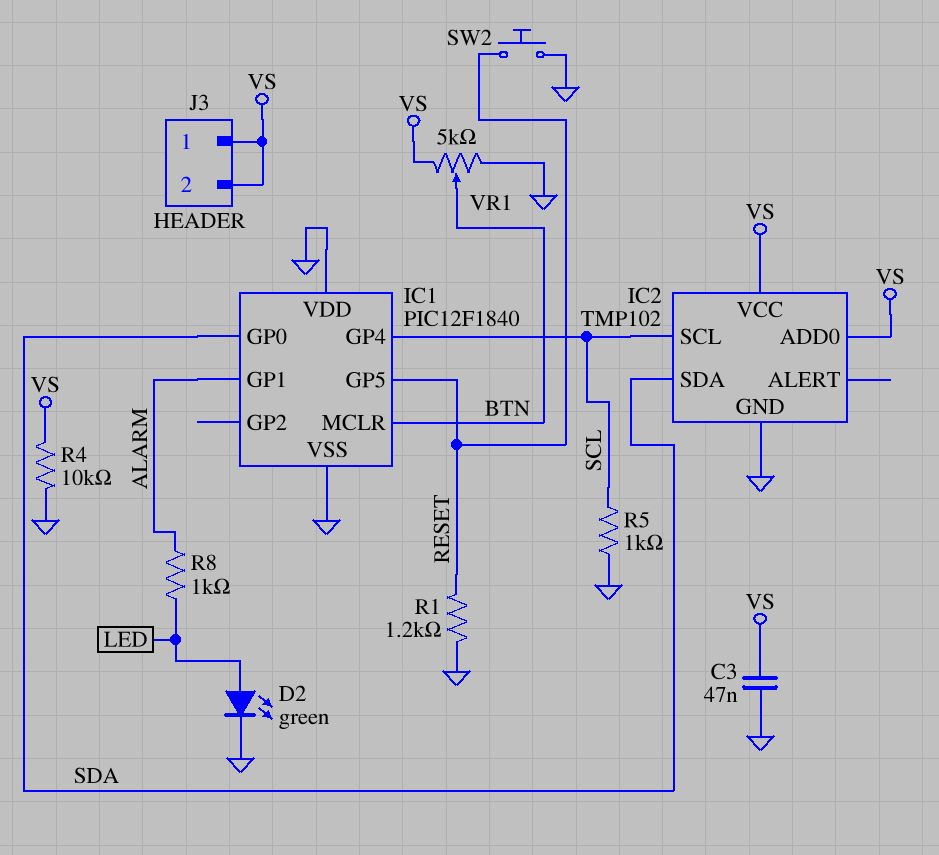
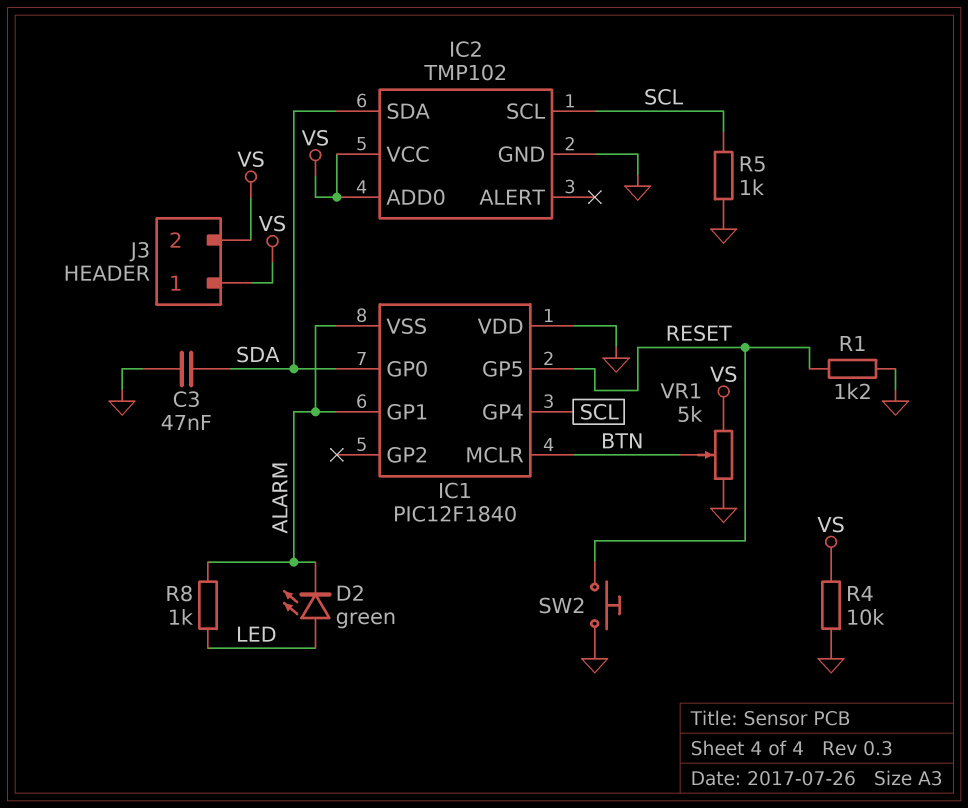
C3: 47nF (GND, VS) -> 47nF (GND, SDA)
D2: LED green (A LED, K GND) -> LED green (A LED, K ALARM)
IC1 pin VSS: GND -> ALARM

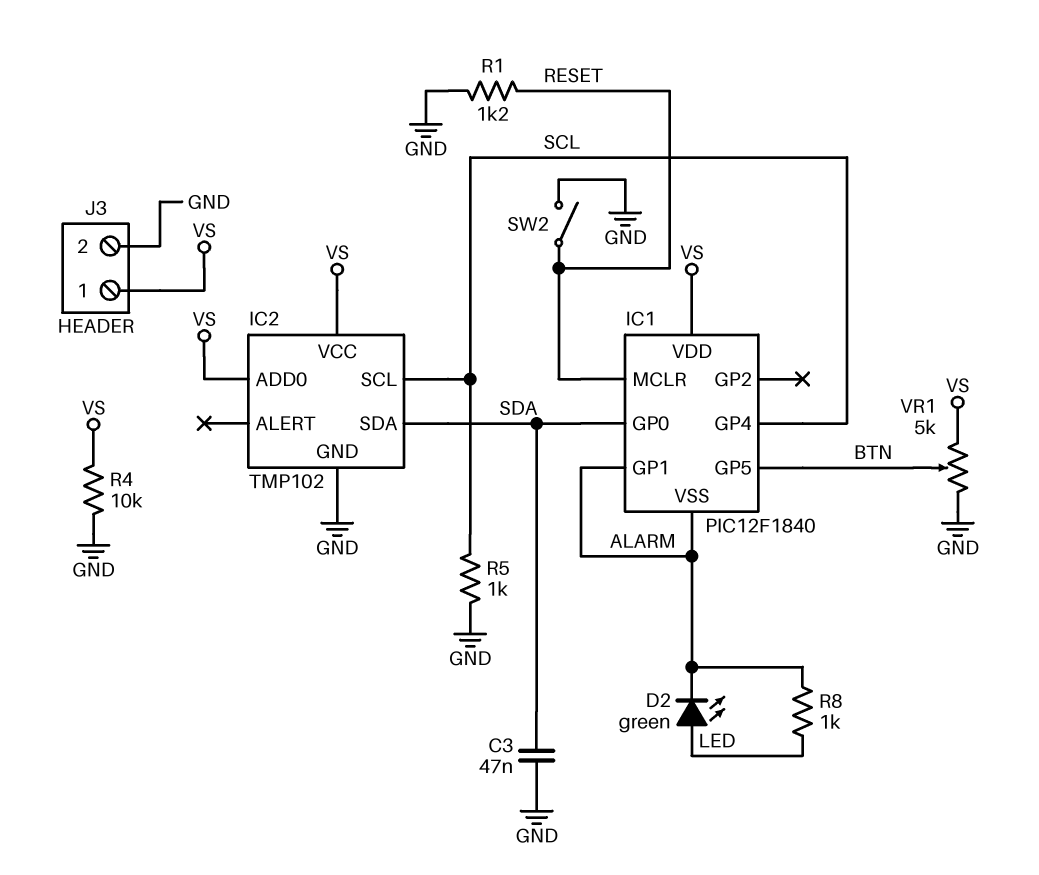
IC1 pin GP5: RESET -> BTN
IC1 pin MCLR: BTN -> RESET
IC1 pin VDD: GND -> VS
J3 pin 2: VS -> GND
SW2: button (GND, RESET) -> switch (GND, RESET)

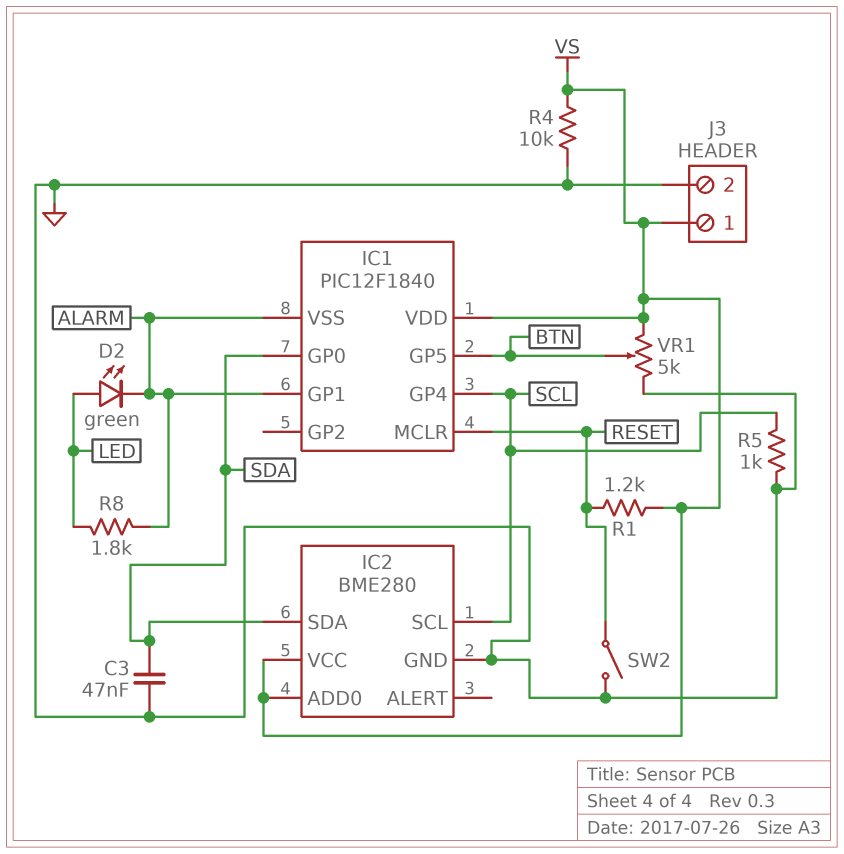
IC2: TMP102 -> BME280
R1: 1.2k (GND, RESET) -> 1.2k (RESET, VS)
R8: 1k (ALARM, LED) -> 1.8k (ALARM, LED)

